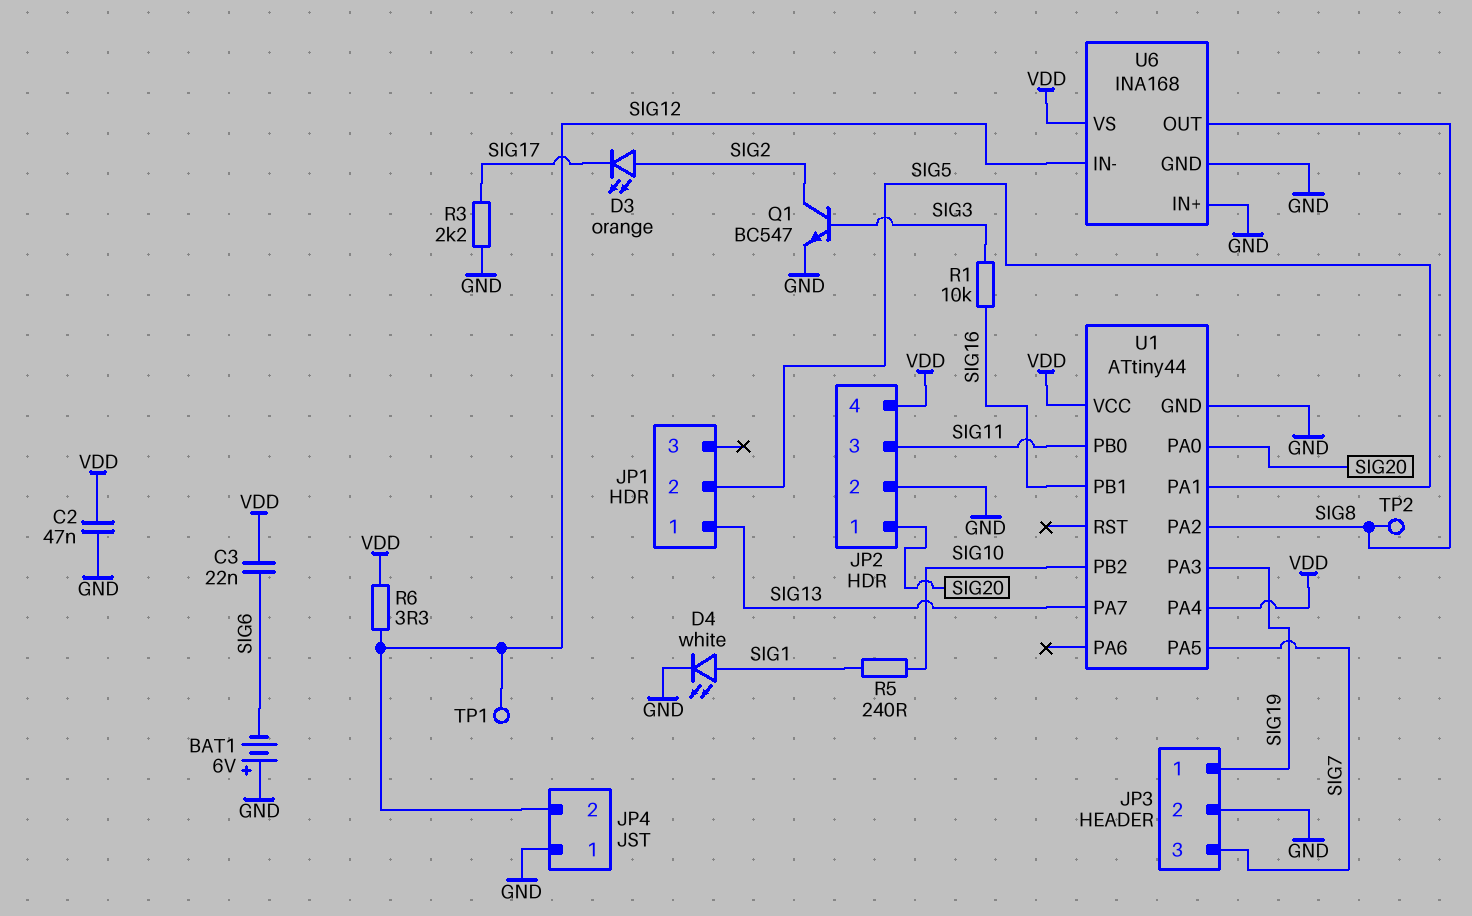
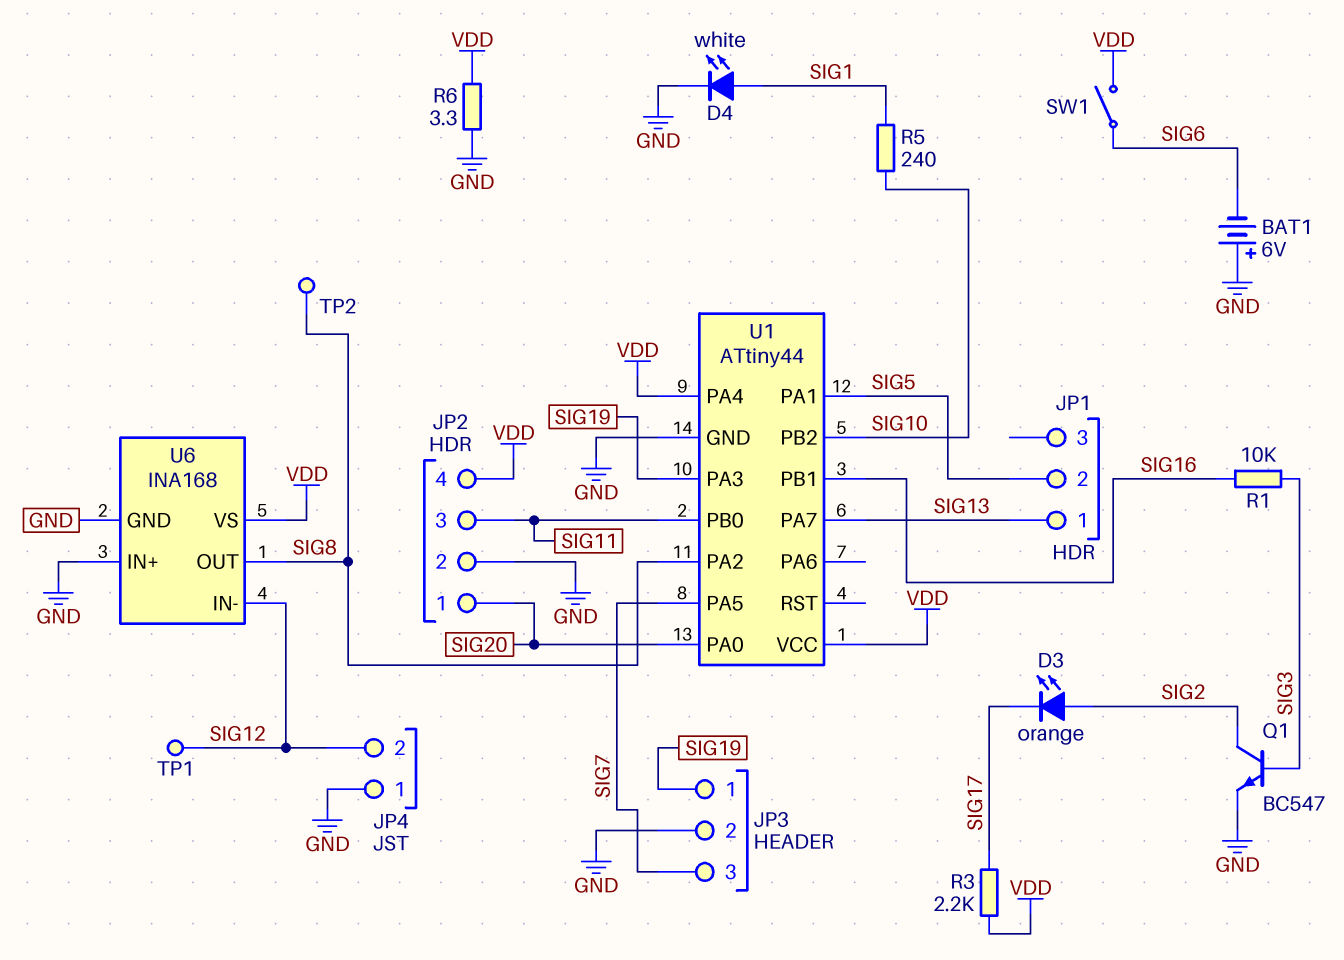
C2: 47nF (GND, VDD) -> none
C3: 22nF (SIG6, VDD) -> none
R3: 2.2k (GND, SIG17) -> 2.2k (SIG17, VDD)
R6: 3.3 (SIG12, VDD) -> 3.3 (GND, VDD)
SW1: none -> switch (SIG6, VDD)

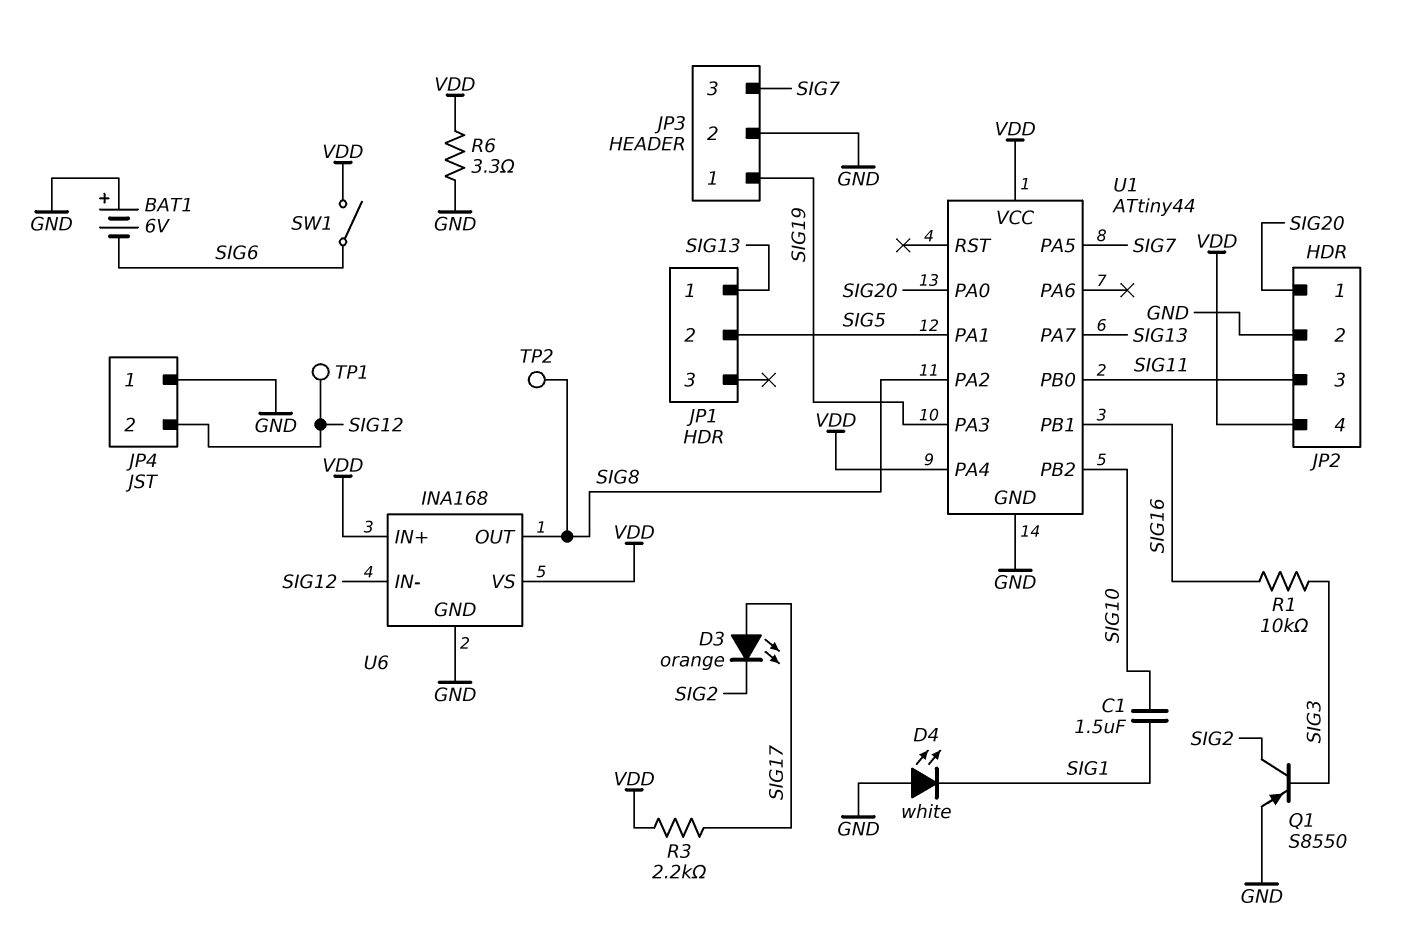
C1: none -> 1.5uF (SIG1, SIG10)
D3: LED orange (A SIG2, K SIG17) -> LED orange (A SIG17, K SIG2)
D4: LED white (A SIG1, K GND) -> LED white (A GND, K SIG1)
Q1: NPN BC547 (B SIG3, C SIG2, E GND) -> PNP S8550 (B SIG3, C SIG2, E GND)
R5: 240 (SIG1, SIG10) -> none
U6 pin IN+: GND -> VDD

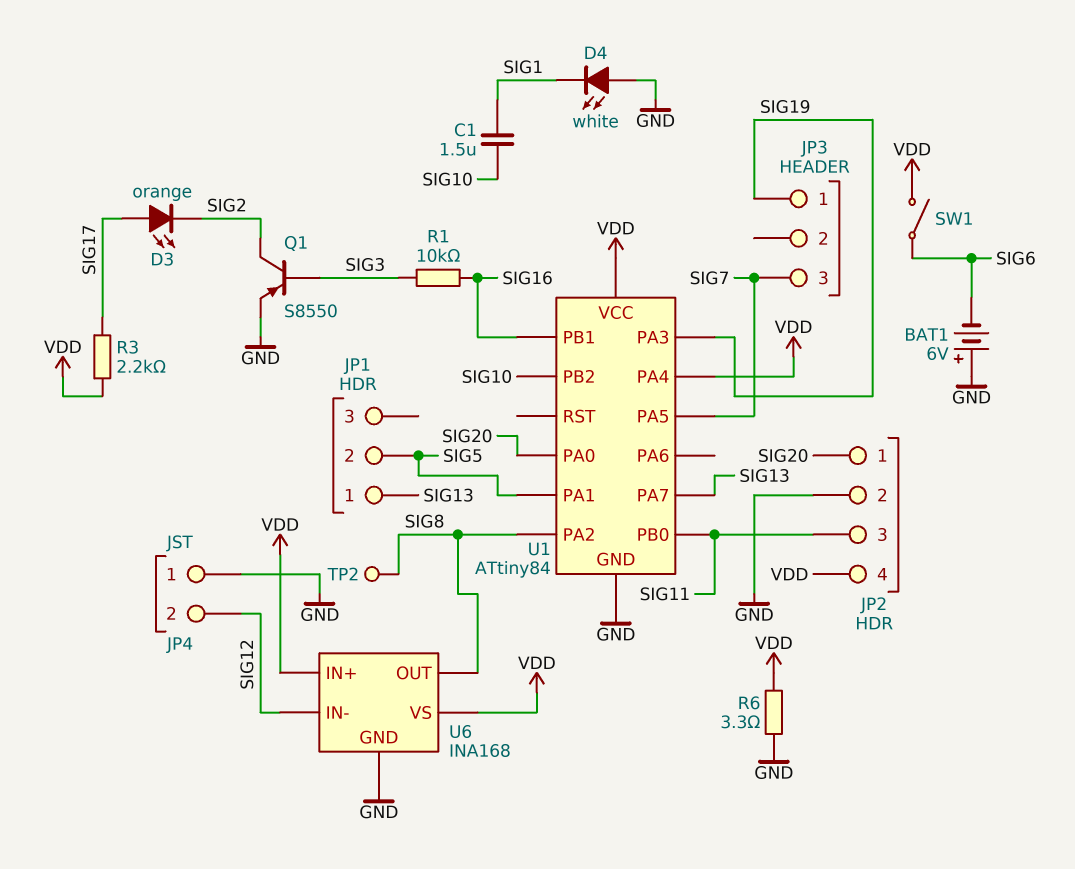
JP3 pin 2: GND -> none
TP1: test point (SIG12) -> none
U1: ATtiny44 -> ATtiny84

